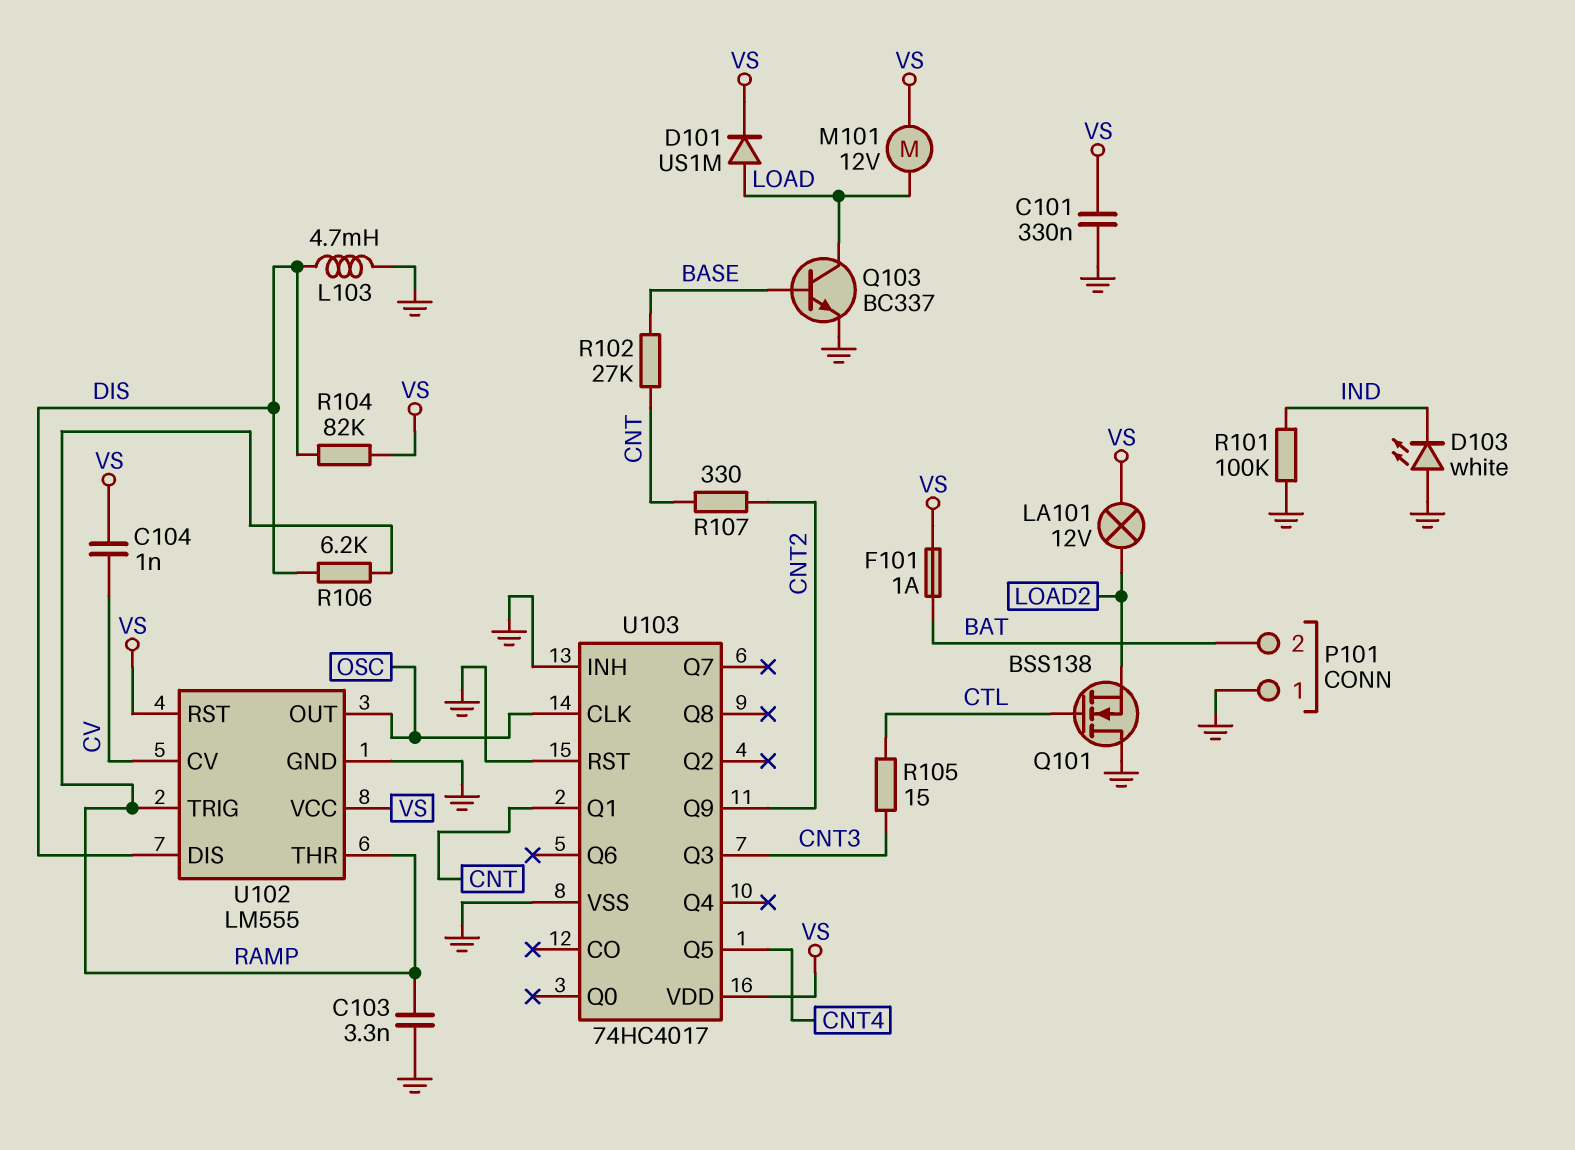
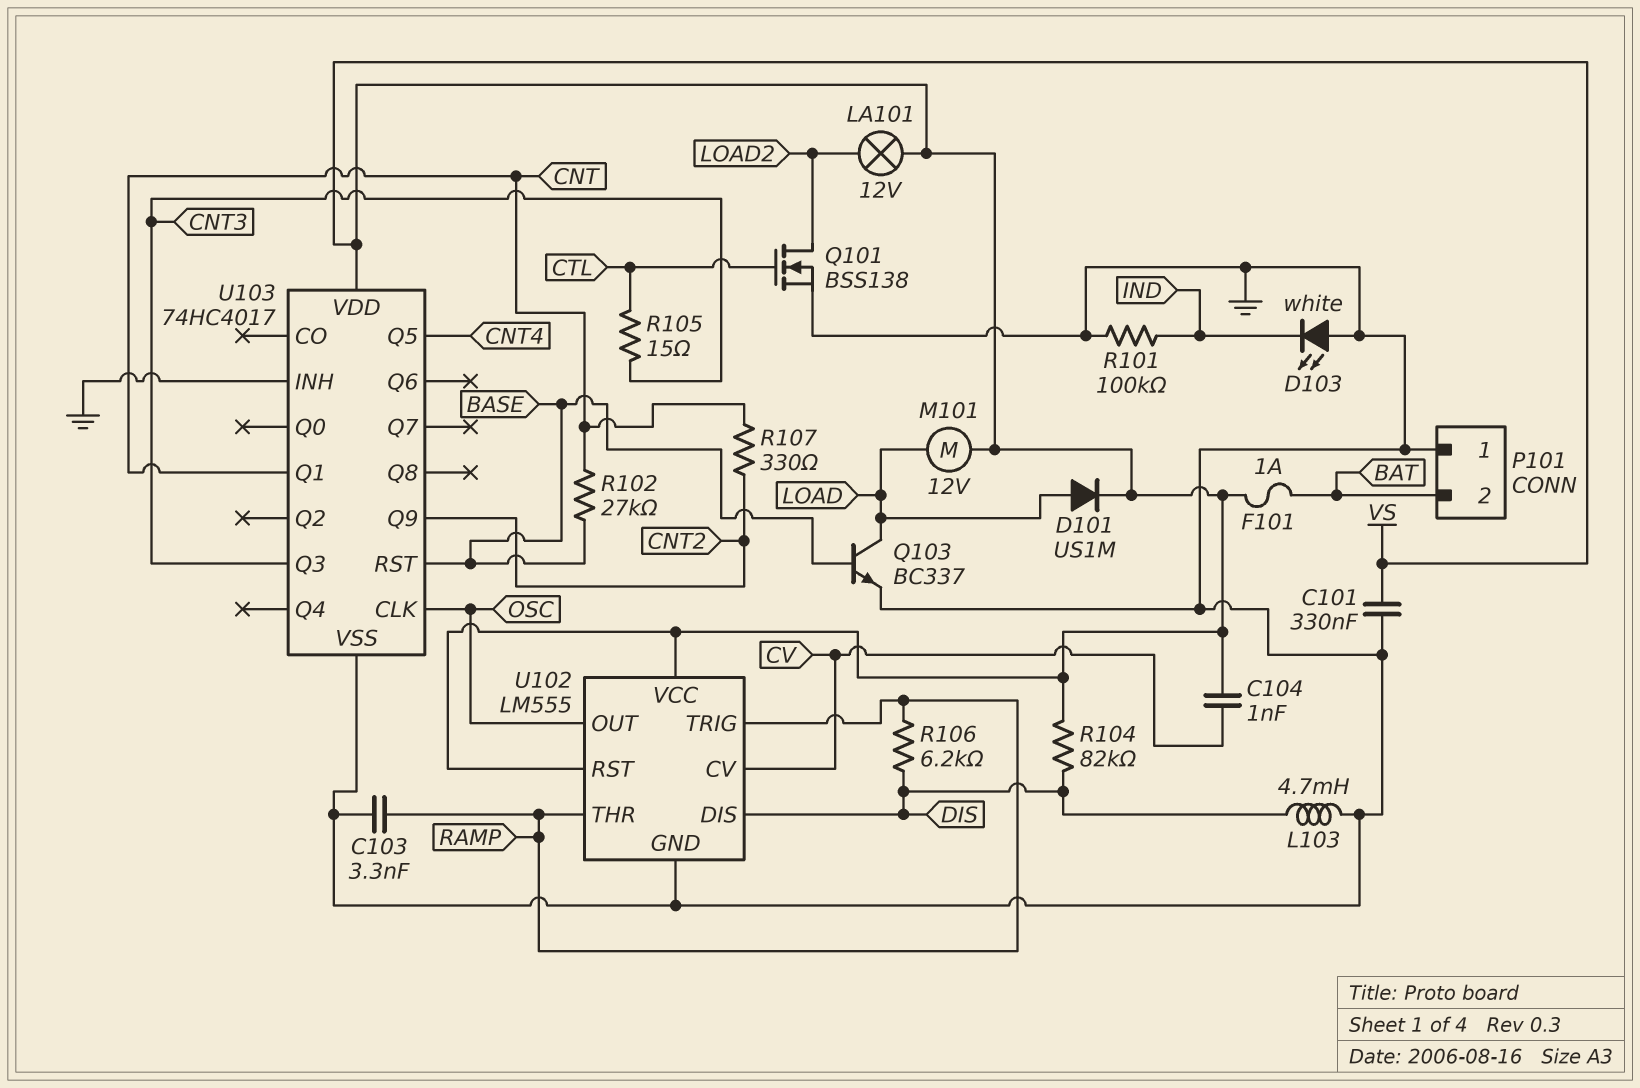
Q101: NMOS BSS138 (G CTL, D GND, S LOAD2) -> NMOS BSS138 (G CTL, D LOAD2, S GND)
U103 pin RST: GND -> BASE

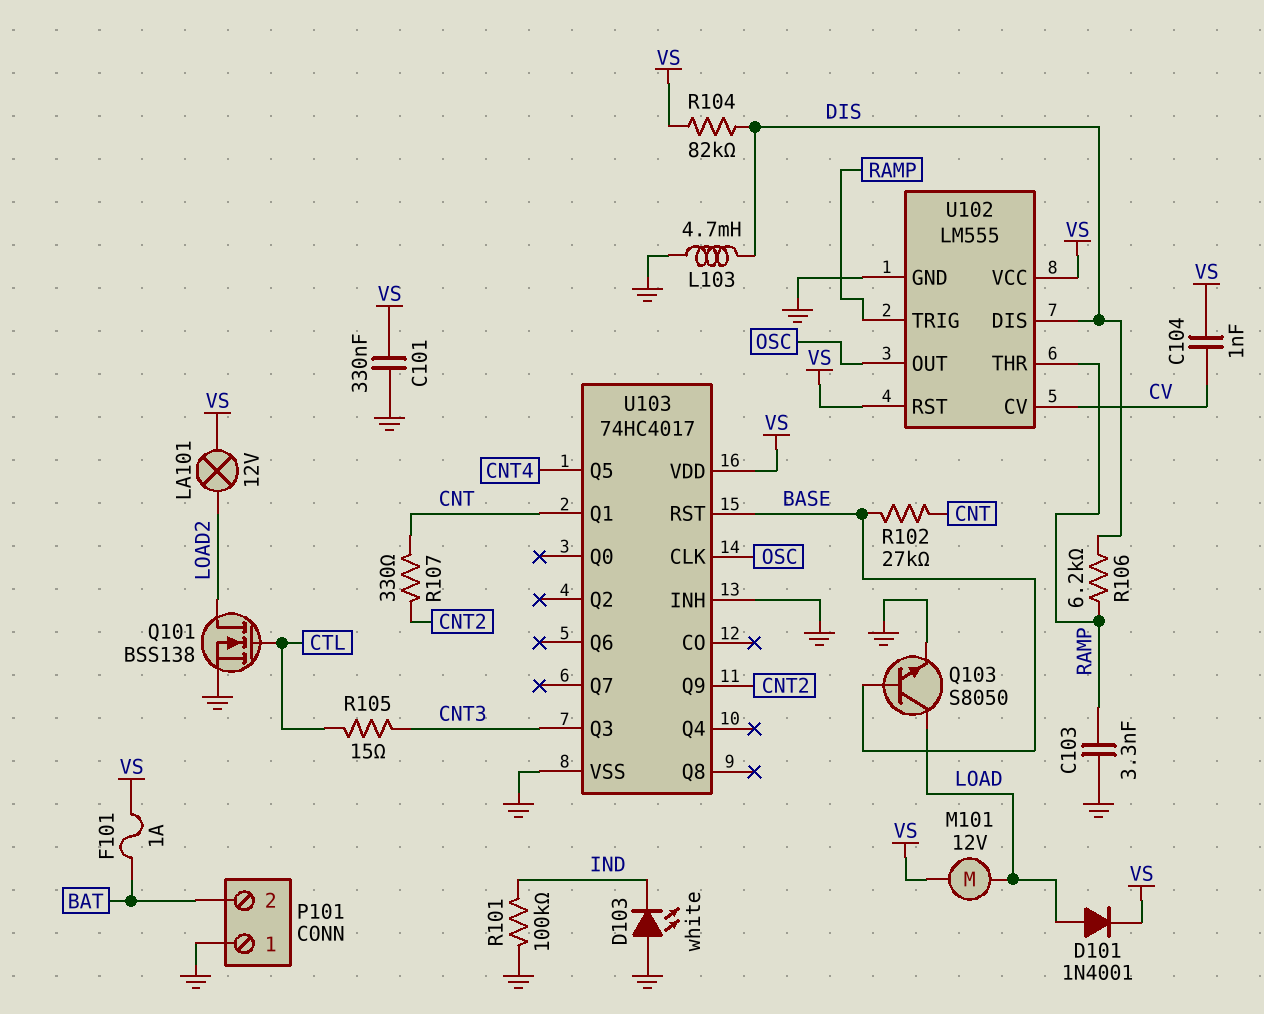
D101: diode US1M (A LOAD, K VS) -> diode 1N4001 (A LOAD, K VS)
Q103: NPN BC337 (B BASE, C LOAD, E GND) -> NPN S8050 (B BASE, C LOAD, E GND)

